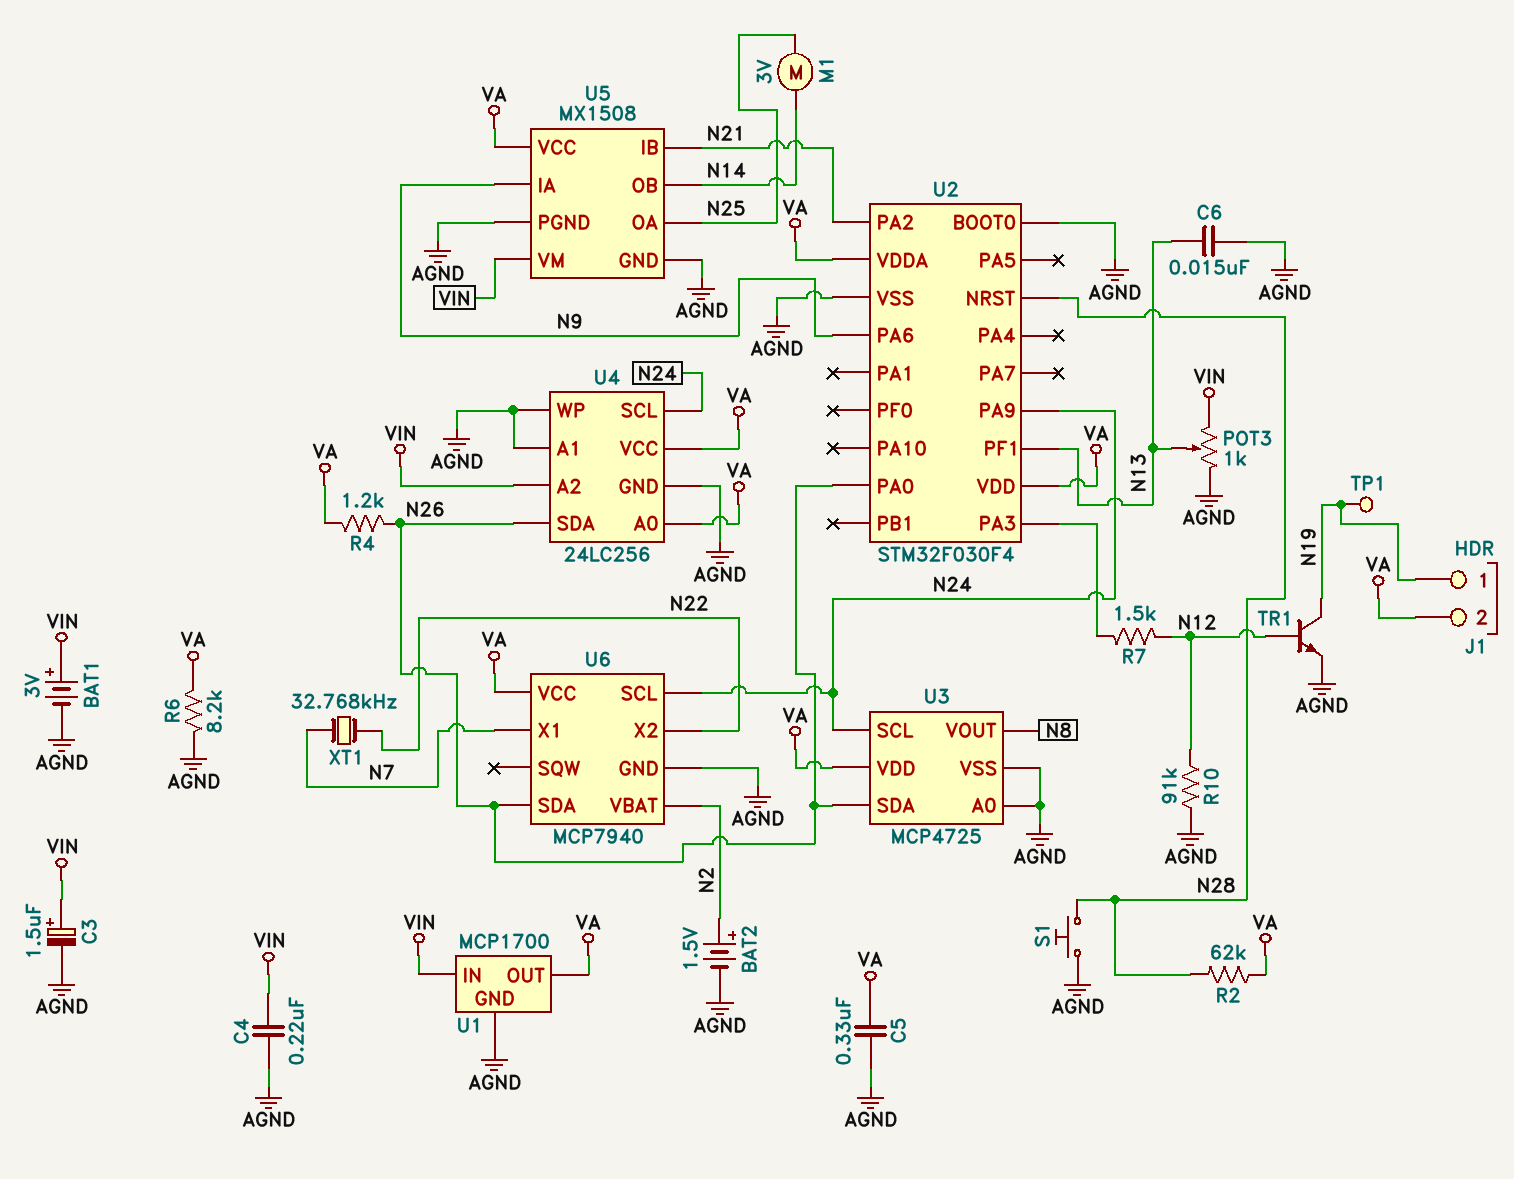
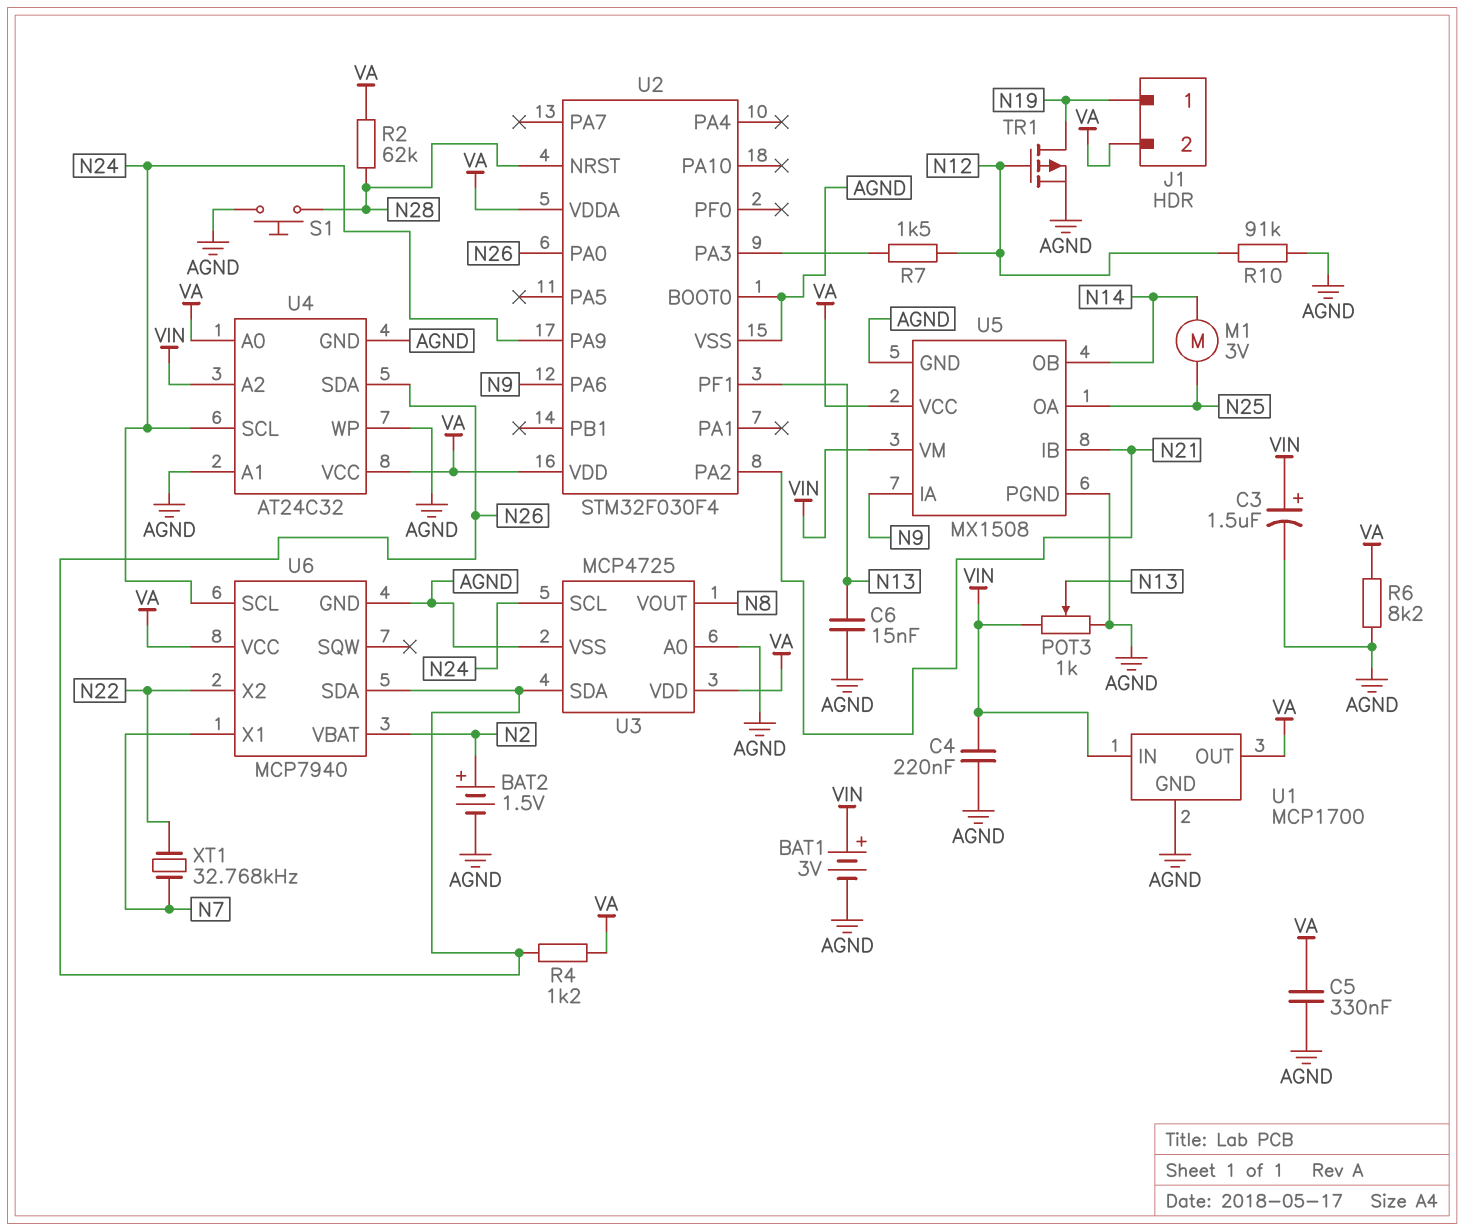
TP1: test point (N19) -> none
TR1: NPN (B N12, C N19, E AGND) -> PMOS (G N12, D N19, S AGND)
U4: 24LC256 -> AT24C32

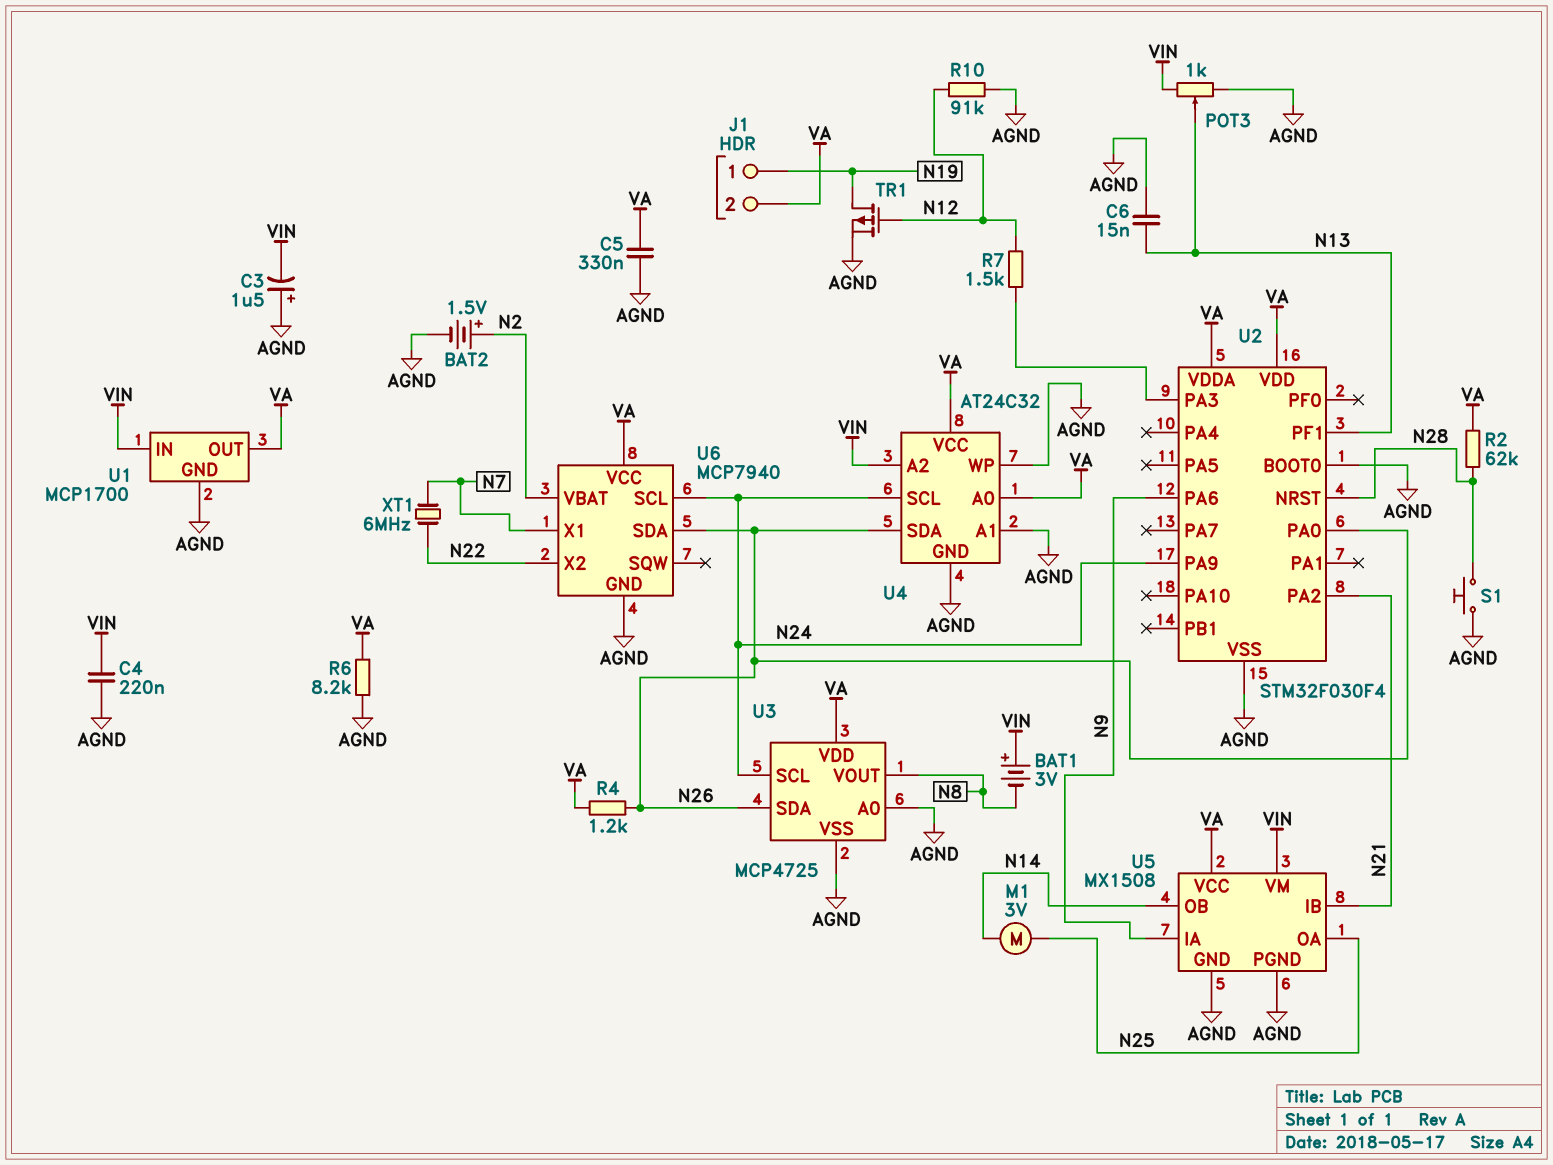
BAT1: 3V (plus VIN, minus AGND) -> 3V (plus VIN, minus N8)
C3: 1.5uF (plus VIN, minus AGND) -> 1.5uF (plus AGND, minus VIN)
XT1: 32.768kHz (N7, N22) -> 6MHz (N7, N22)

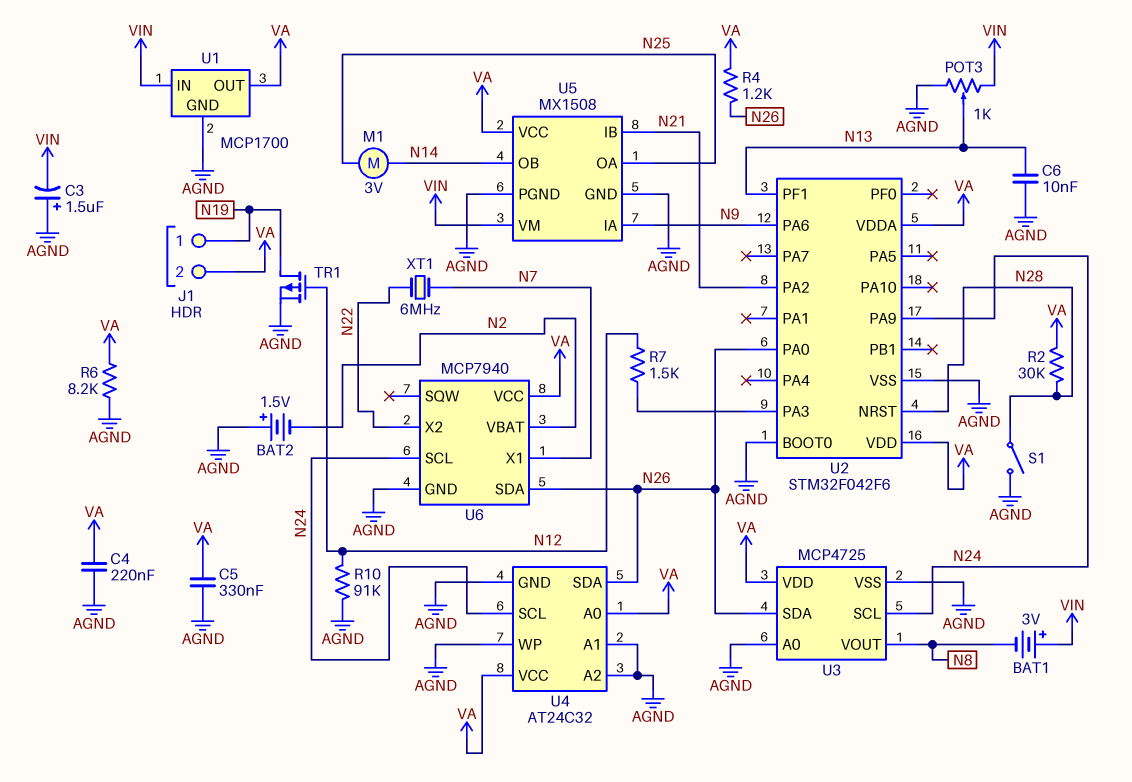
BAT2: 1.5V (plus N2, minus AGND) -> 1.5V (plus AGND, minus N2)
C4: 220nF (AGND, VIN) -> 220nF (AGND, VA)
C6: 15nF (AGND, N13) -> 10nF (AGND, N13)
R2: 62k (N28, VA) -> 30k (N28, VA)
S1: button (AGND, N28) -> switch (AGND, N28)
U2: STM32F030F4 -> STM32F042F6
U4 pin A2: VIN -> AGND

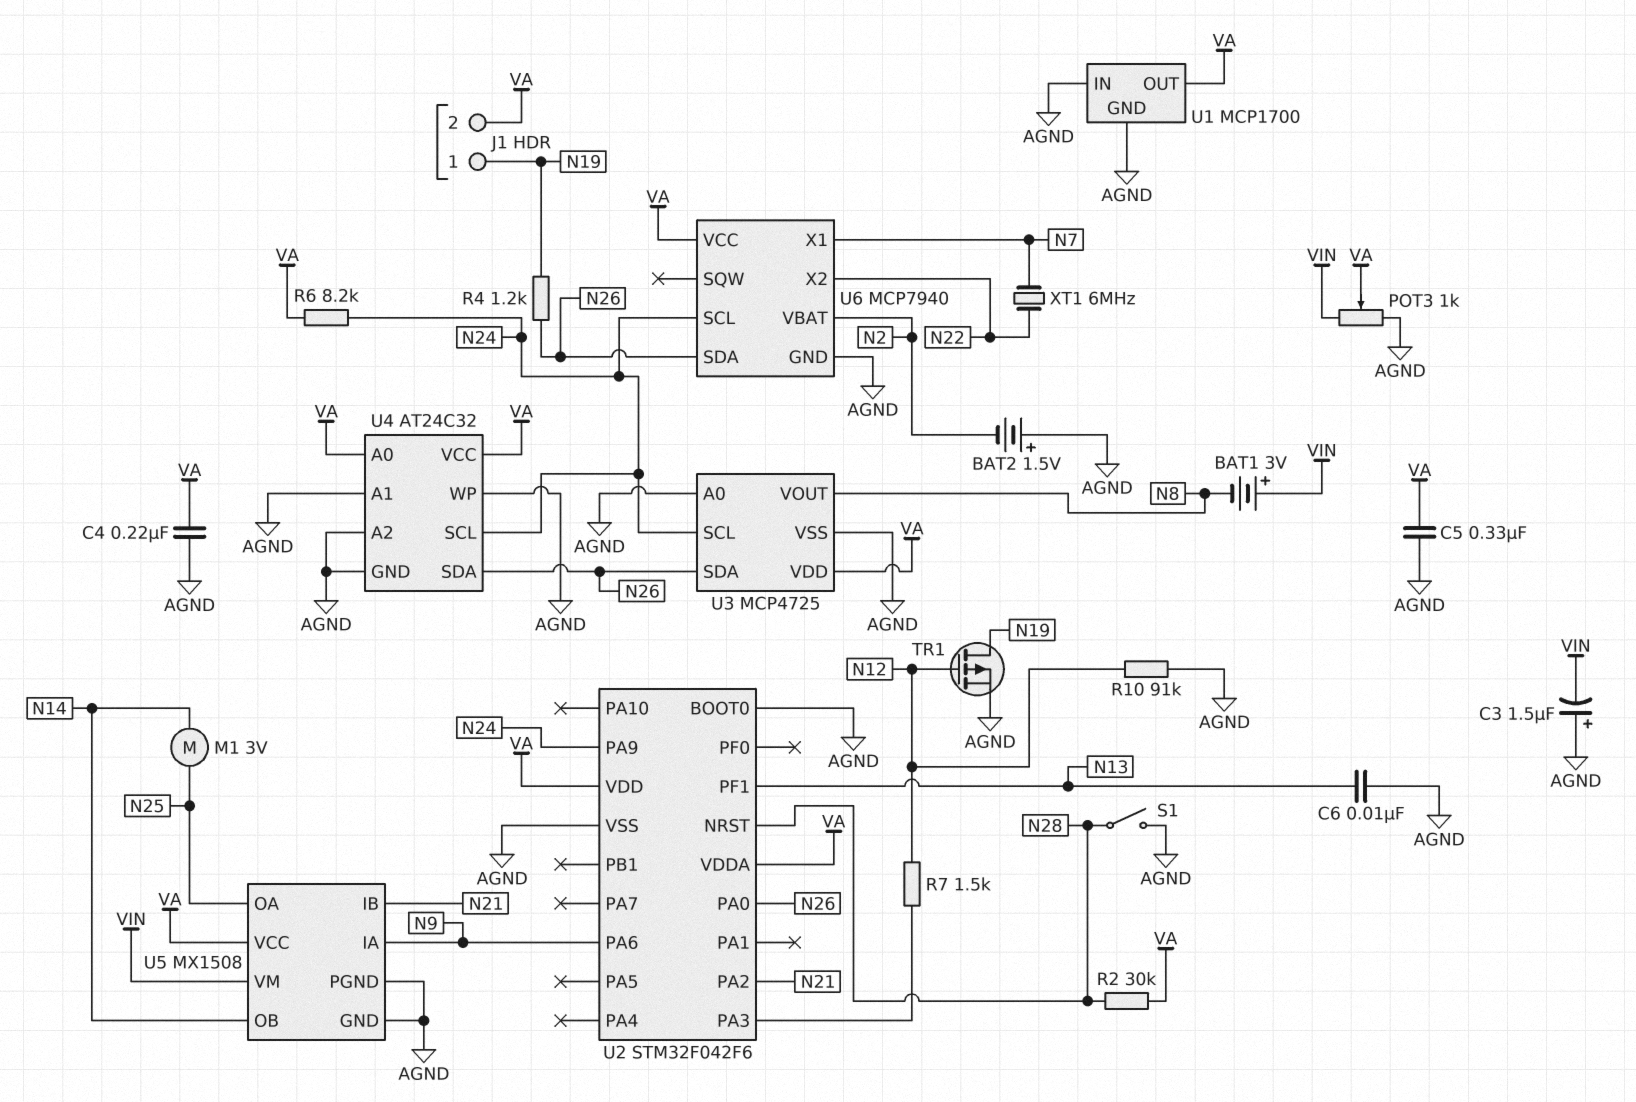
POT3: 1k (AGND, VIN, wiper N13) -> 1k (AGND, VIN, wiper VA)
R4: 1.2k (N26, VA) -> 1.2k (N19, N26)
R6: 8.2k (AGND, VA) -> 8.2k (N24, VA)
U1 pin IN: VIN -> AGND

